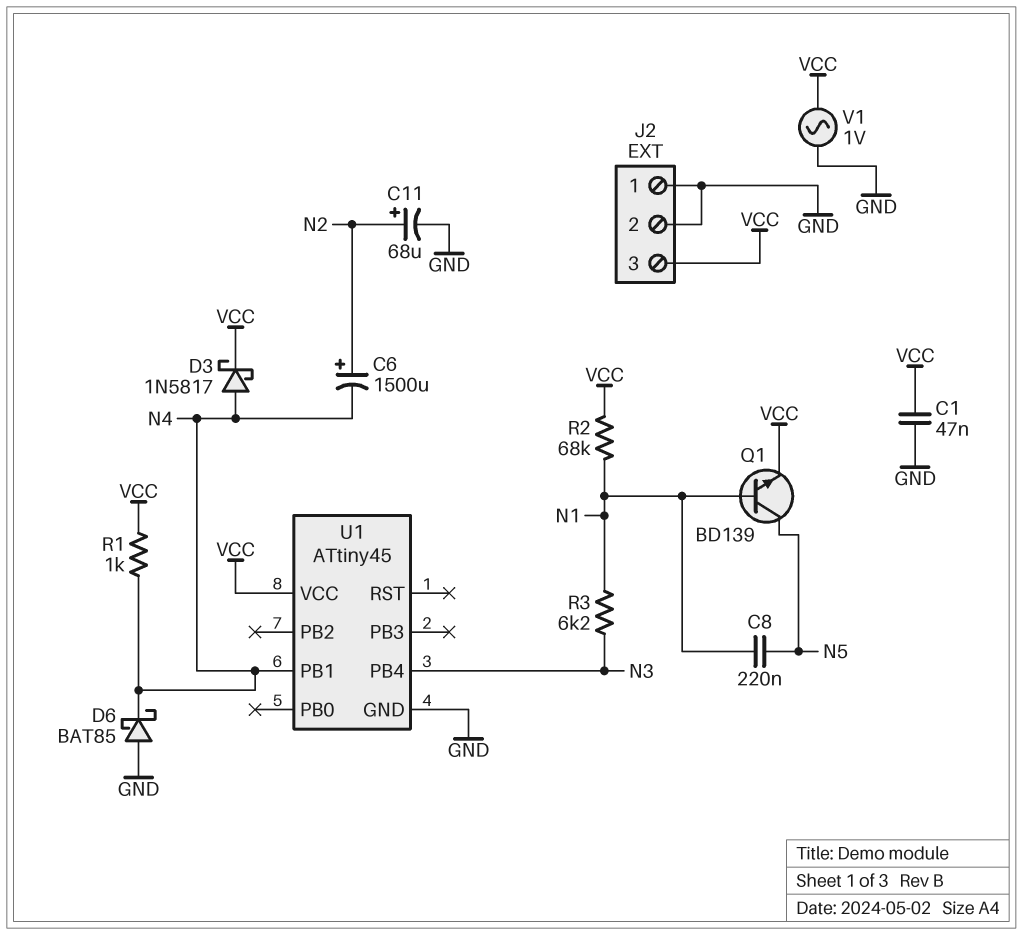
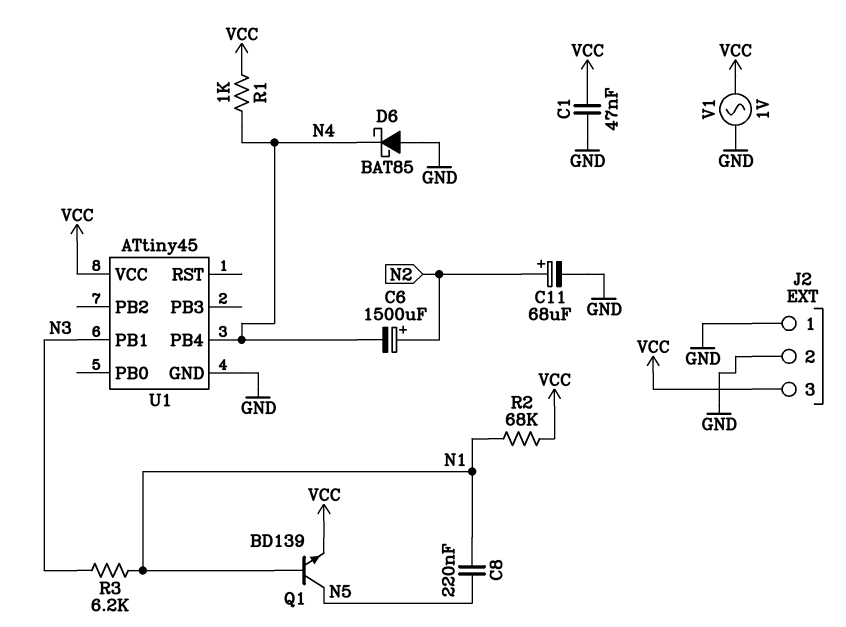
D3: schottky 1N5817 (A N4, K VCC) -> none
U1 pin PB1: N4 -> N3
U1 pin PB4: N3 -> N4

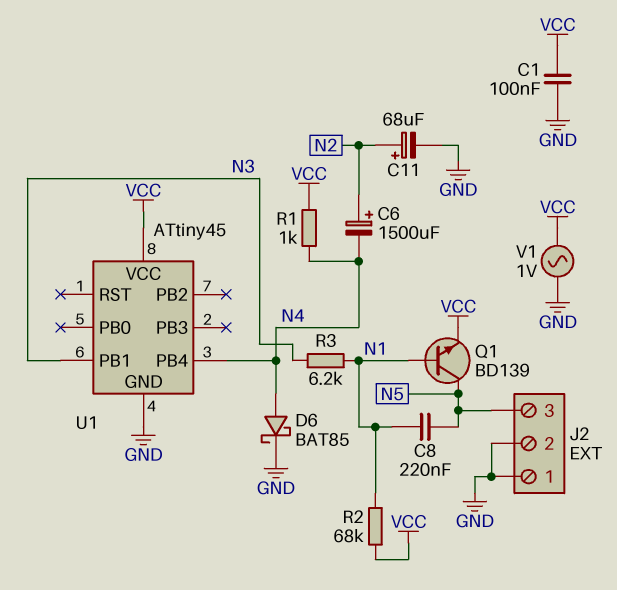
C1: 47nF (GND, VCC) -> 100nF (GND, VCC)
D6: schottky BAT85 (A GND, K N4) -> schottky BAT85 (A N4, K GND)
J2 pin 3: VCC -> N5

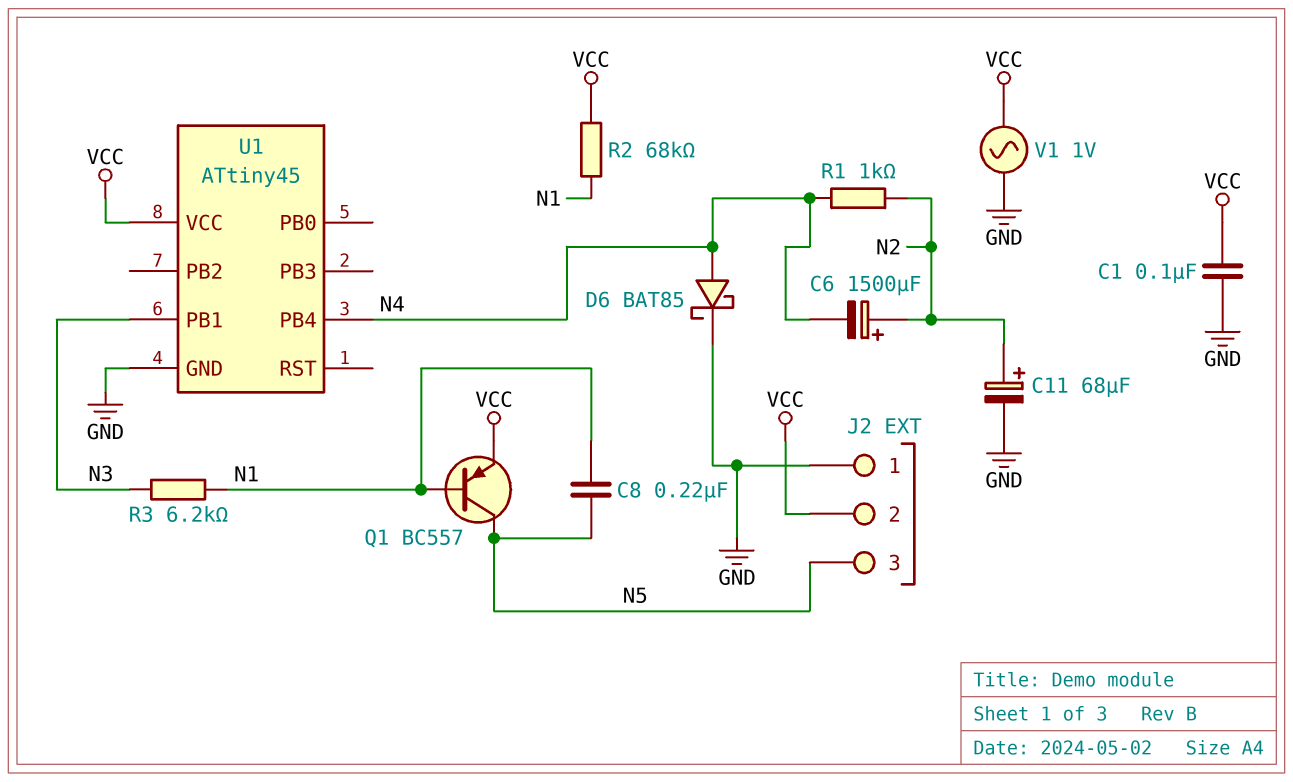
J2 pin 2: GND -> VCC
Q1: NPN BD139 (B N1, C N5, E VCC) -> PNP BC557 (B N1, C N5, E VCC)
R1: 1k (N4, VCC) -> 1k (N2, N4)

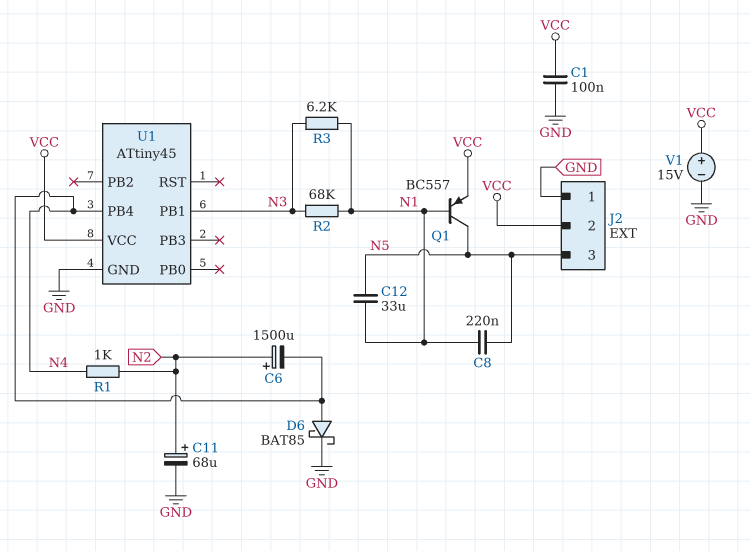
C12: none -> 33uF (N1, N5)
R2: 68k (N1, VCC) -> 68k (N1, N3)
V1: AC 1V (GND, VCC) -> 15V (plus VCC, minus GND)

